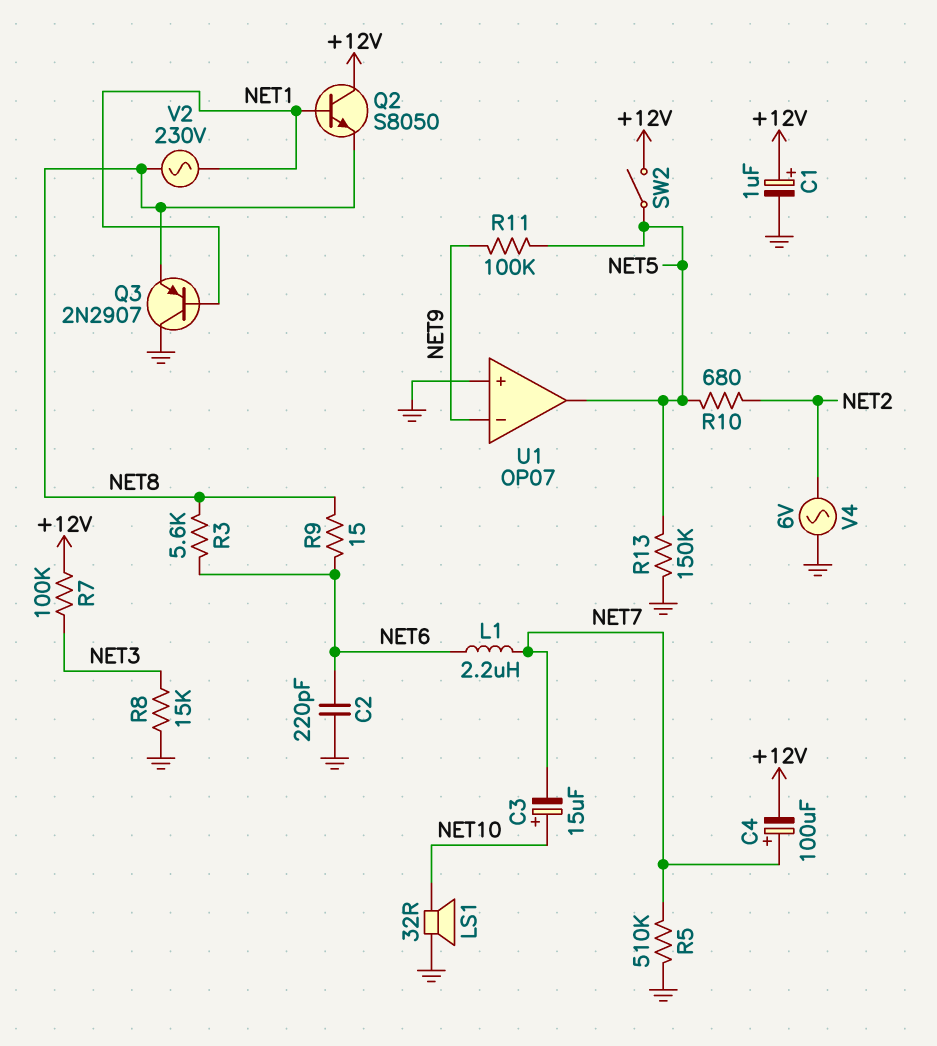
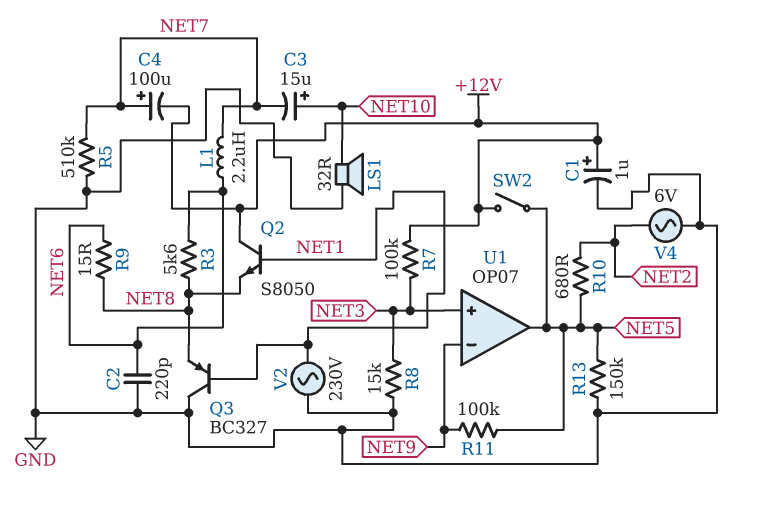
Q3: PNP 2N2907 (B NET1, C GND, E NET8) -> PNP BC327 (B NET1, C GND, E NET8)
U1 pin in+: GND -> NET3
V2: AC 230V (NET1, NET8) -> AC 230V (GND, NET1)

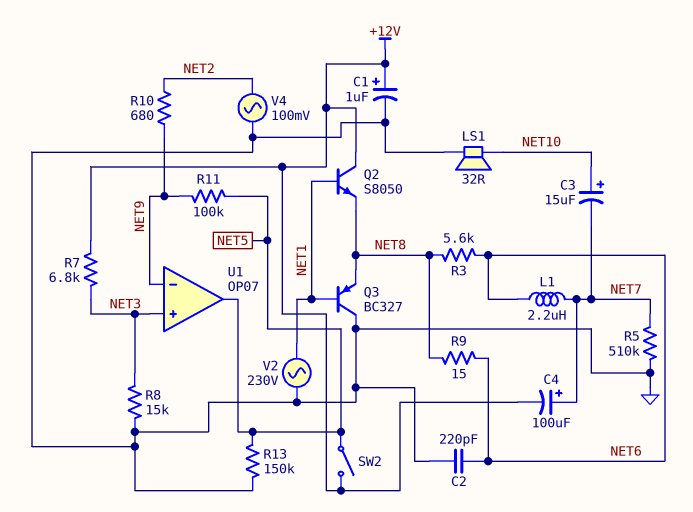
R7: 100k (+12V, NET3) -> 6.8k (+12V, NET3)
R10: 680 (NET2, NET5) -> 680 (NET2, NET9)
V4: AC 6V (GND, NET2) -> AC 100mV (GND, NET2)

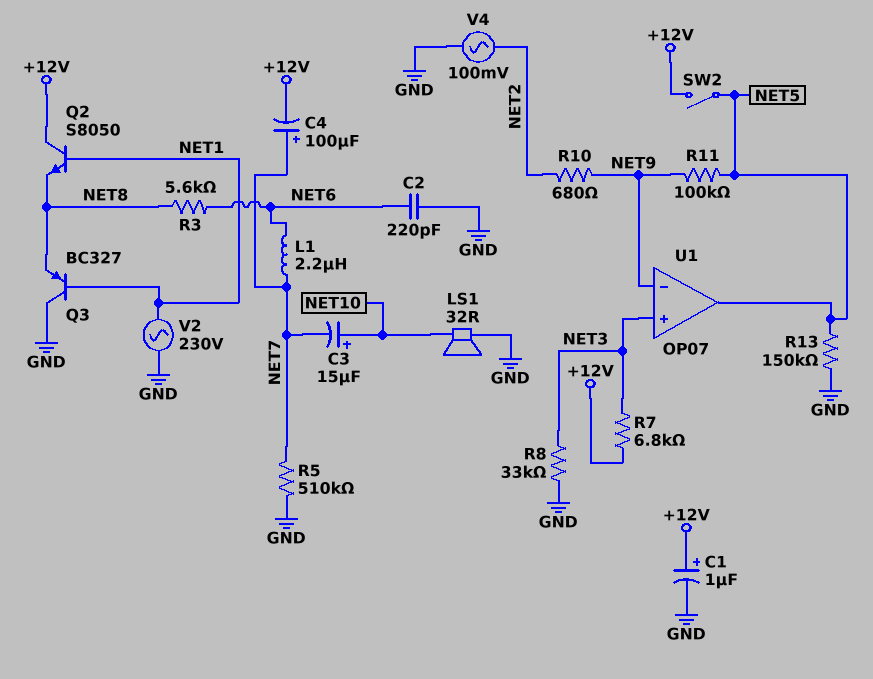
R8: 15k (GND, NET3) -> 33k (GND, NET3)
R9: 15 (NET6, NET8) -> none

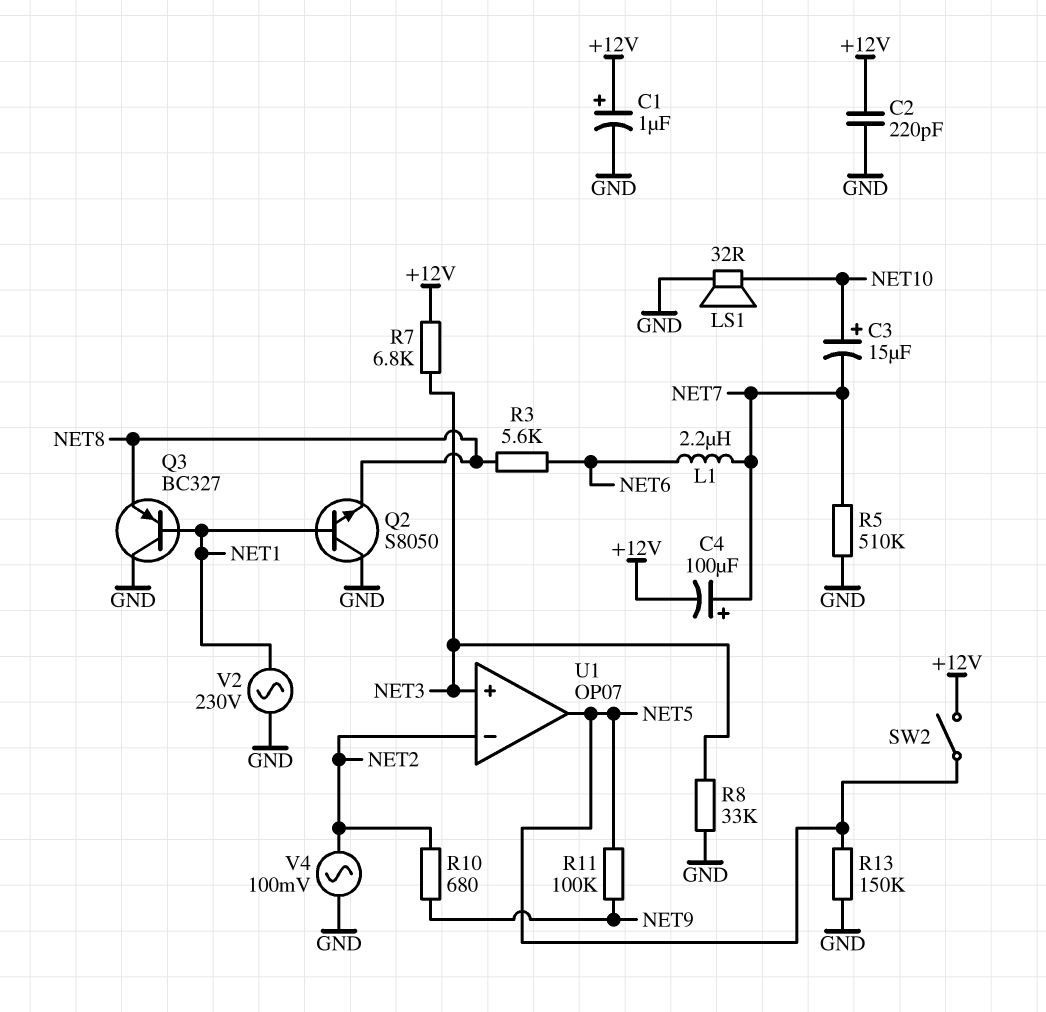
C2: 220pF (GND, NET6) -> 220pF (+12V, GND)
Q2: NPN S8050 (B NET1, C +12V, E NET8) -> NPN S8050 (B NET1, C GND, E NET8)
U1 pin in-: NET9 -> NET2

